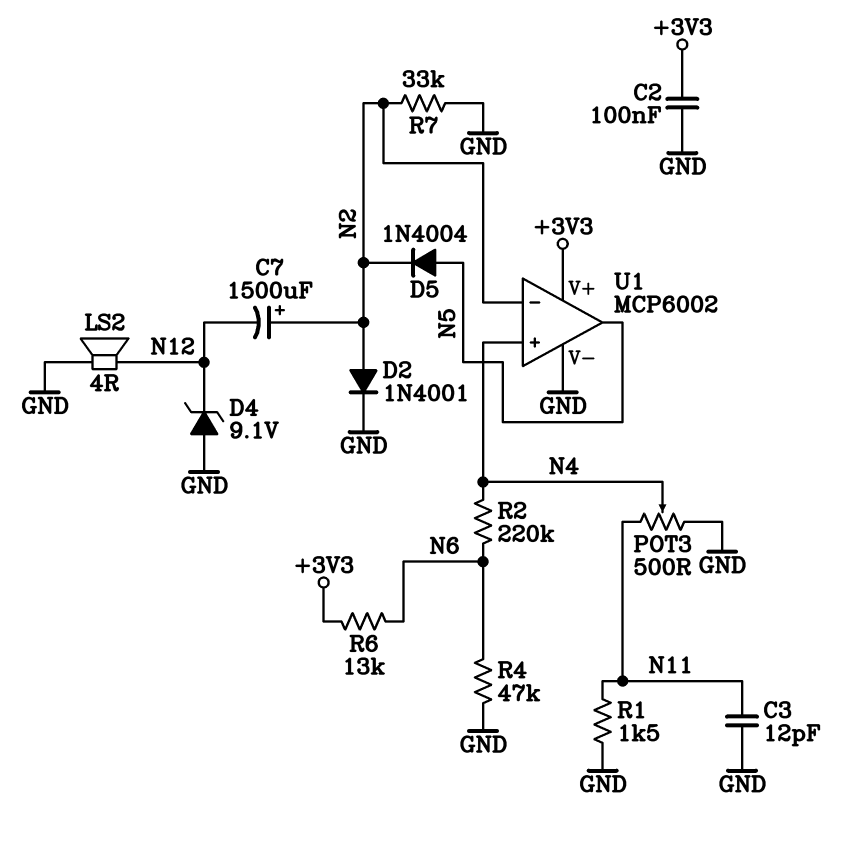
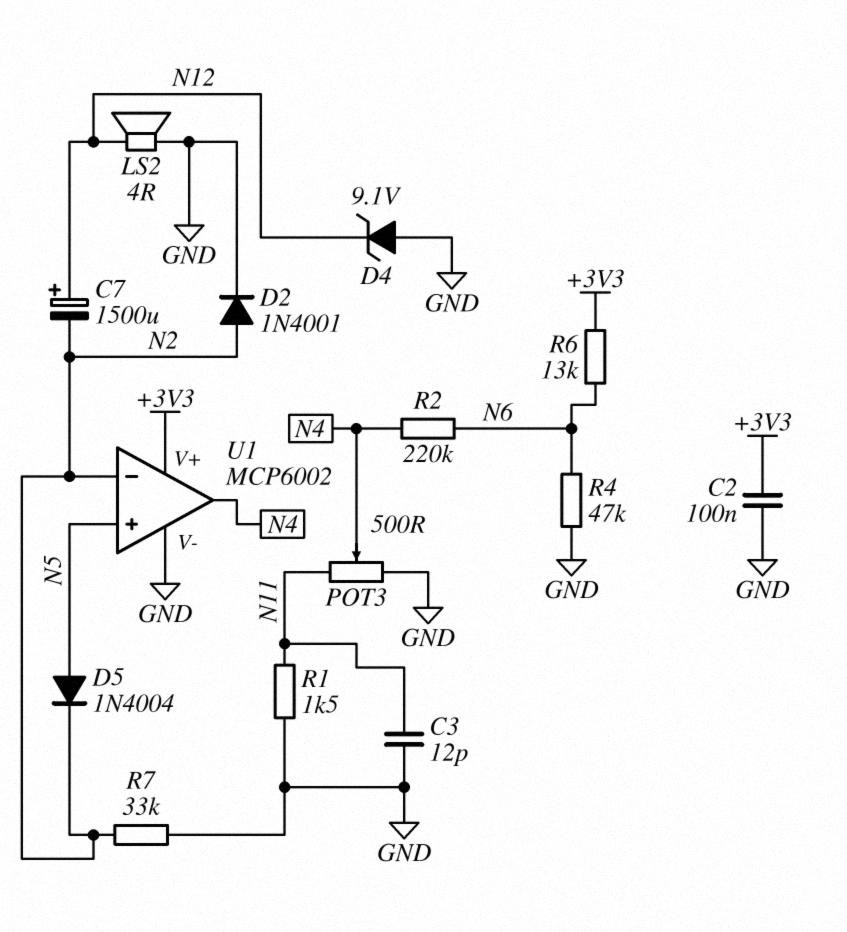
C7: 1500uF (plus N2, minus N12) -> 1500uF (plus N12, minus N2)
U1 pin in+: N4 -> N5
U1 pin out: N5 -> N4

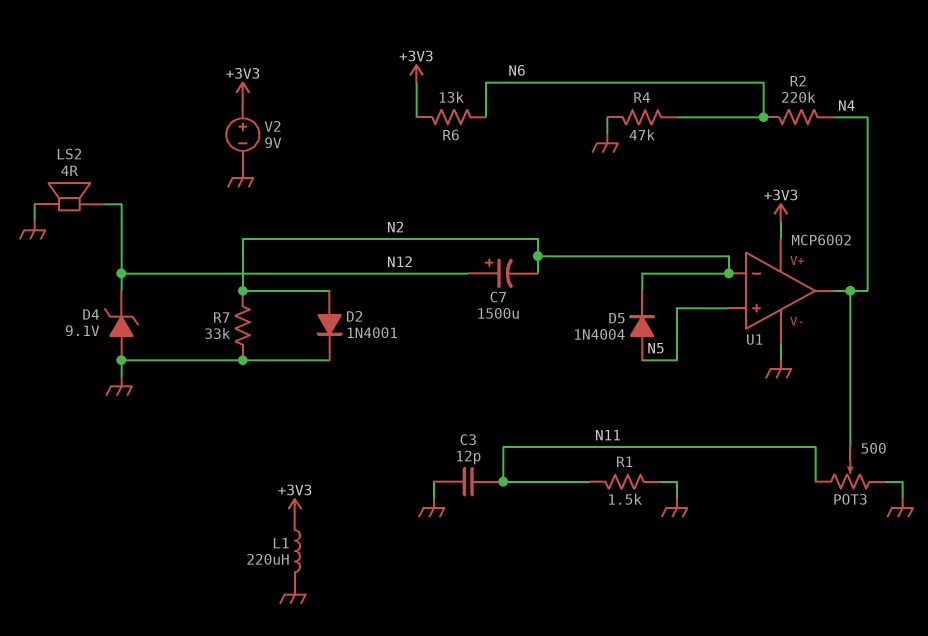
C2: 100nF (+3V3, GND) -> none
L1: none -> 220uH (+3V3, GND)
V2: none -> 9V (plus +3V3, minus GND)

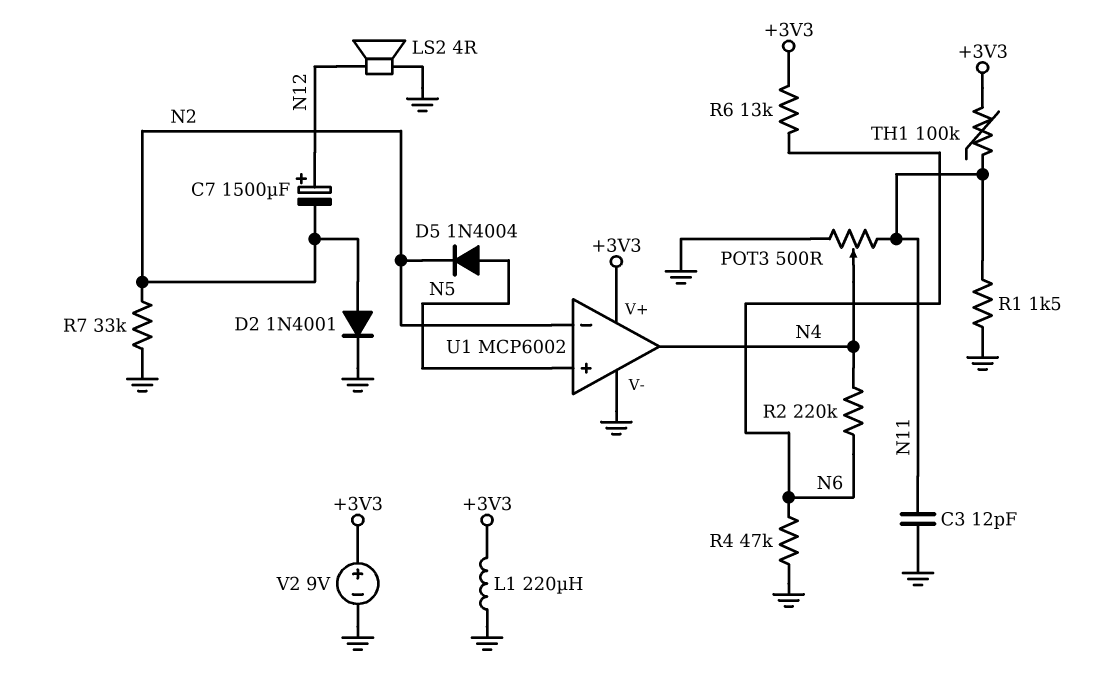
D4: zener 9.1V (A GND, K N12) -> none
TH1: none -> 100k (+3V3, N11)

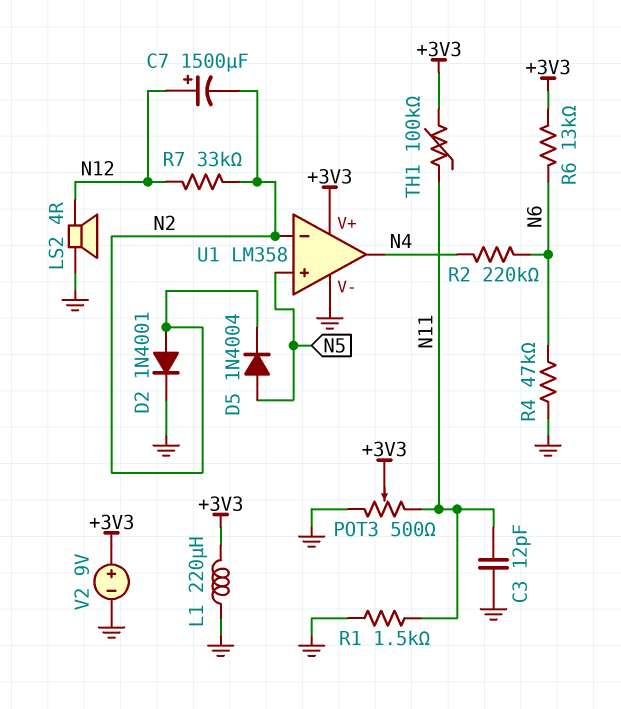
POT3: 500 (GND, N11, wiper N4) -> 500 (GND, N11, wiper +3V3)
R7: 33k (GND, N2) -> 33k (N2, N12)
U1: MCP6002 -> LM358

